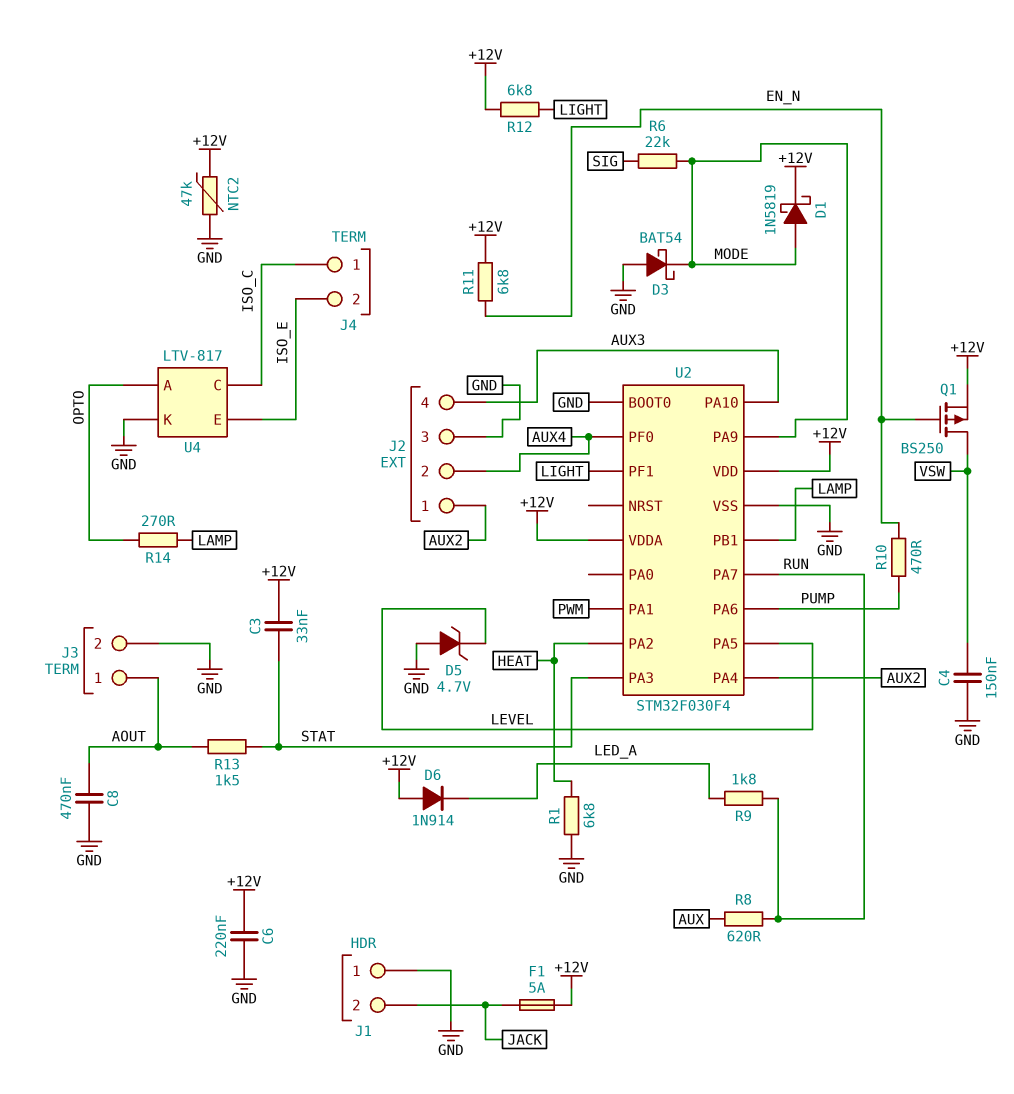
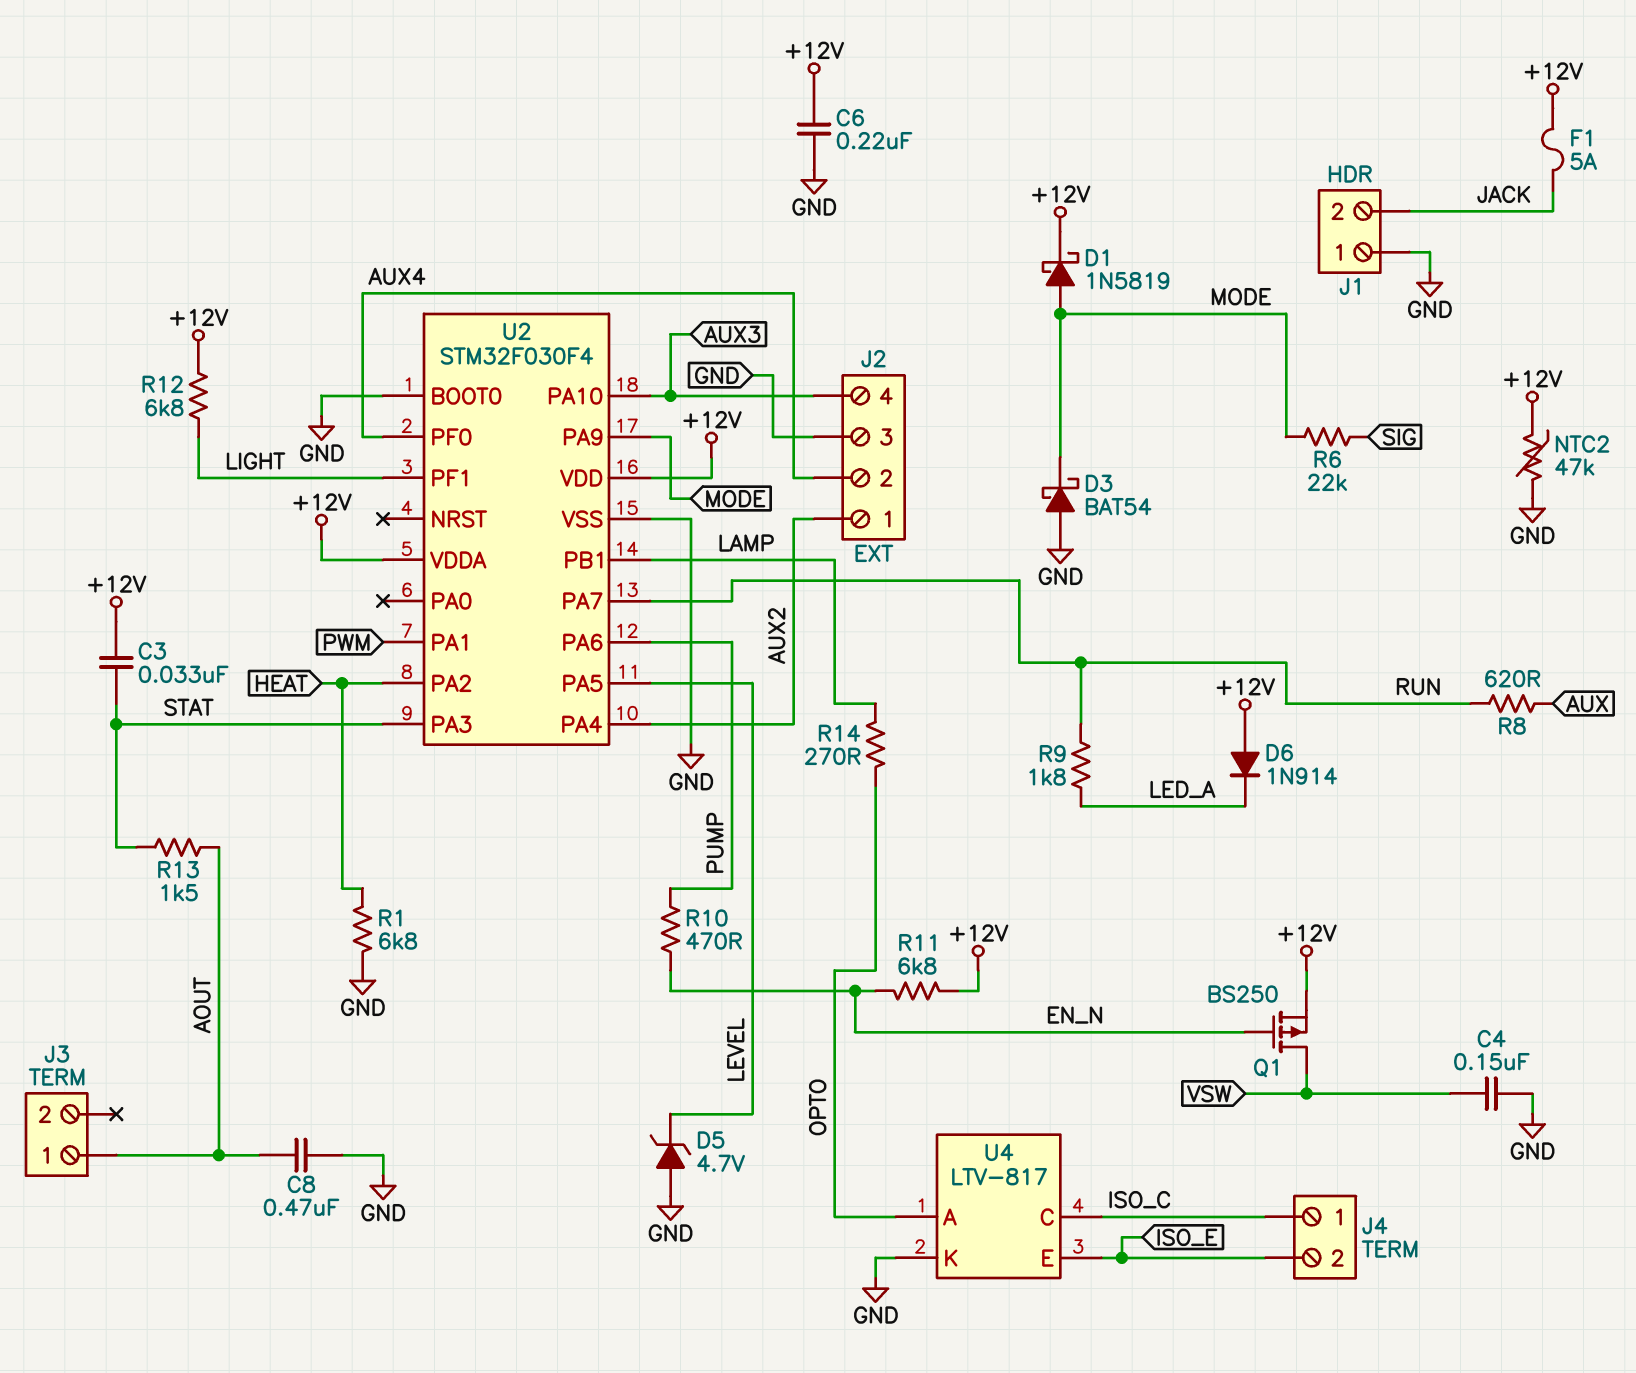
J3 pin 2: GND -> none

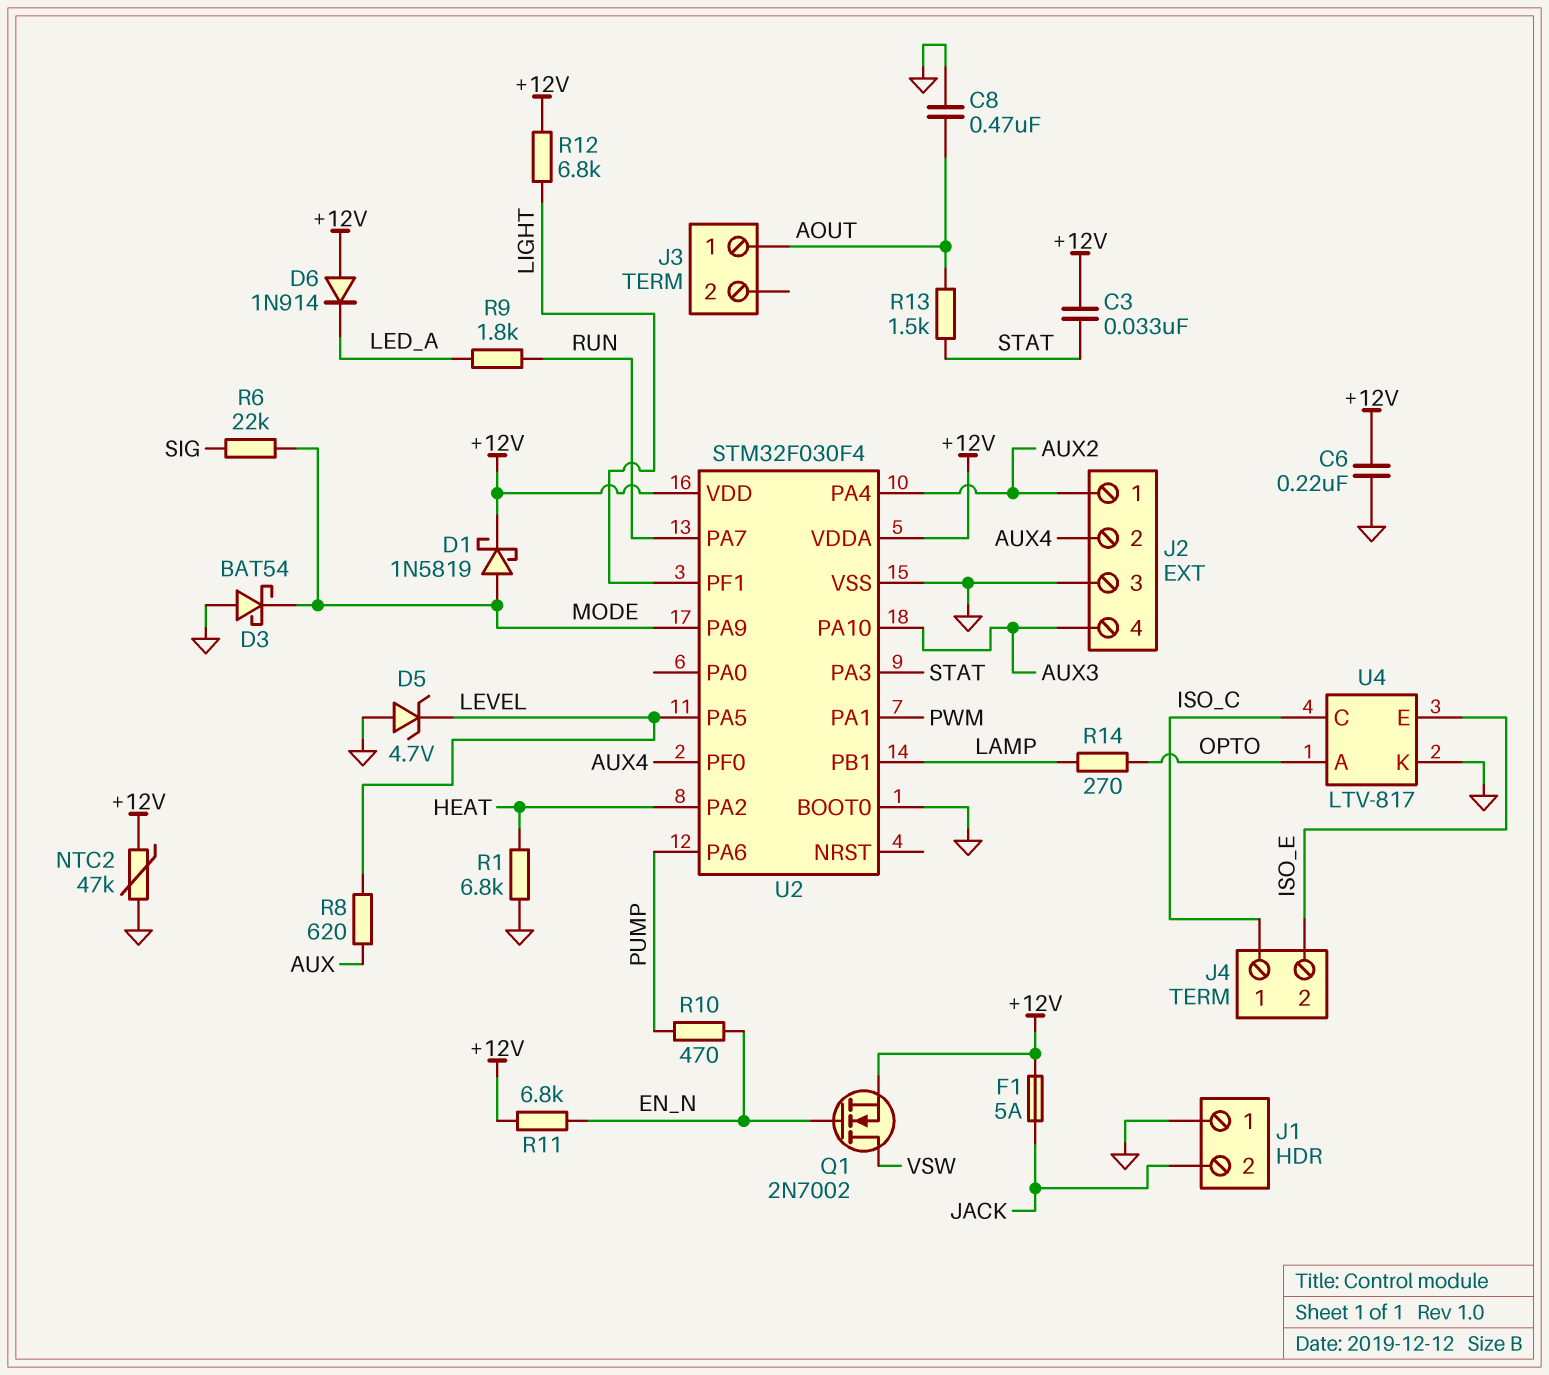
C4: 150nF (GND, VSW) -> none
Q1: PMOS BS250 (G EN_N, D VSW, S +12V) -> NMOS 2N7002 (G EN_N, D VSW, S +12V)
R8: 620 (AUX, RUN) -> 620 (AUX, LEVEL)

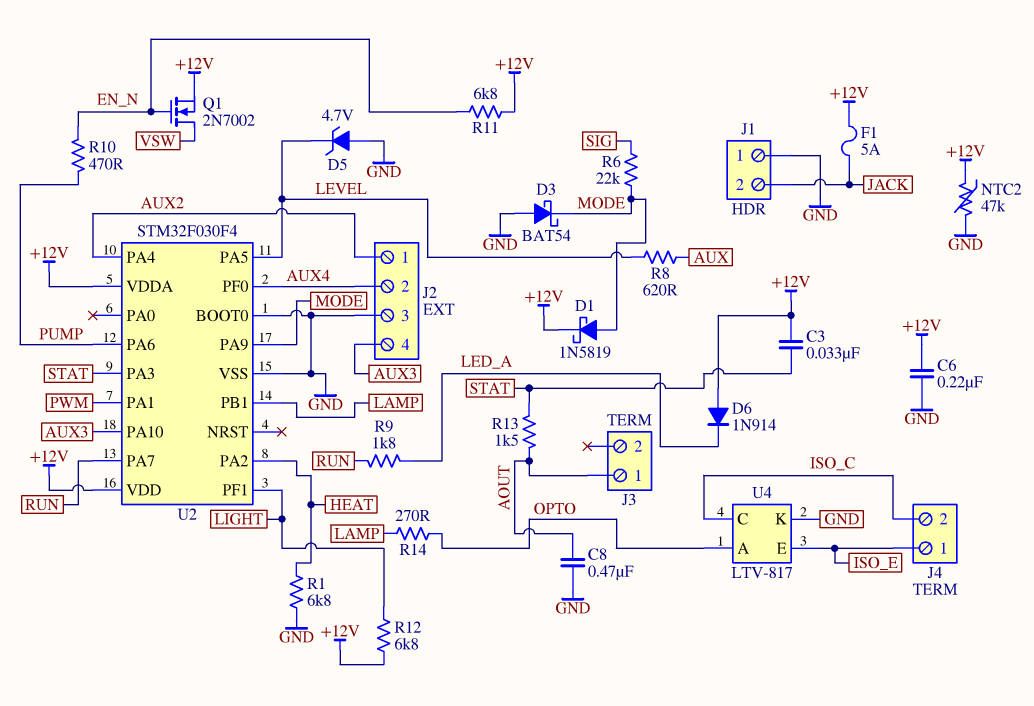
J4 pin 1: ISO_C -> ISO_E
J4 pin 2: ISO_E -> ISO_C

